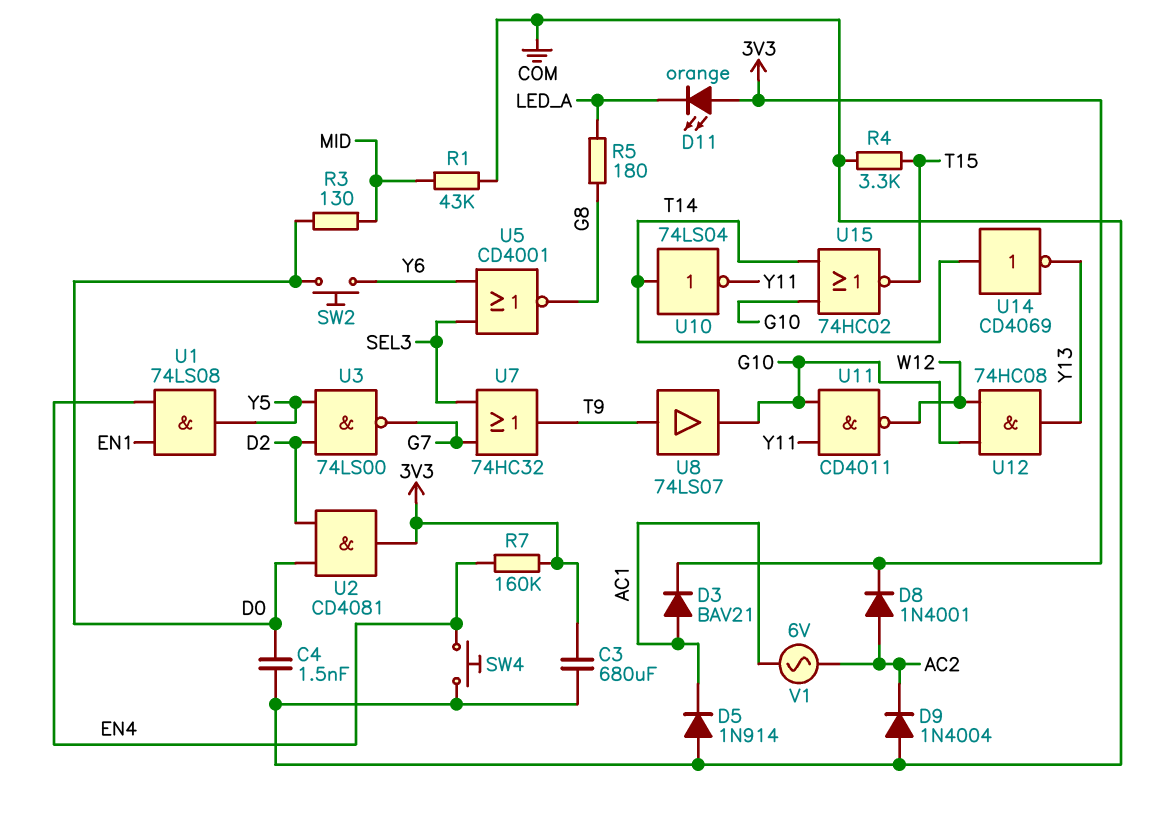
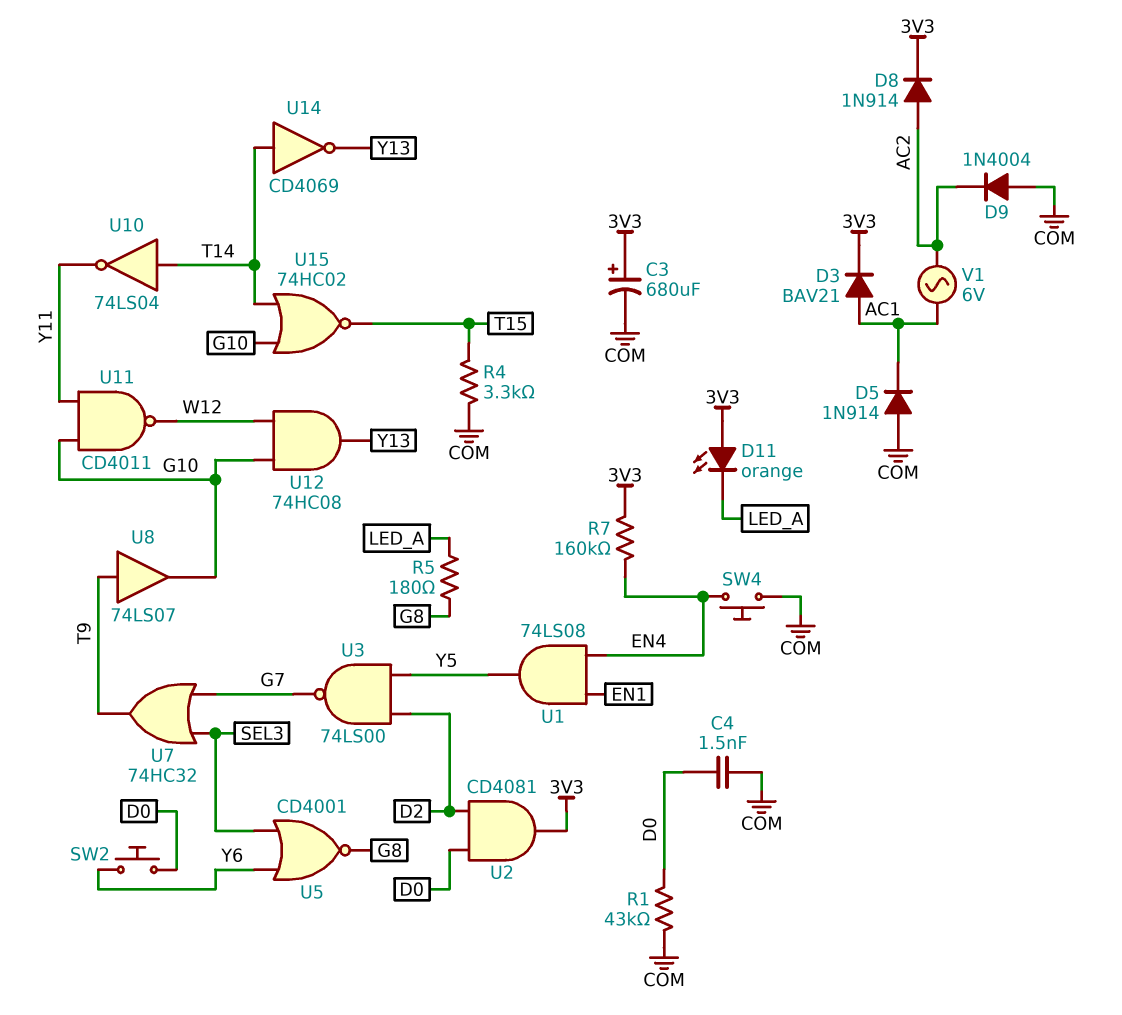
C3: 680uF (3V3, COM) -> 680uF (plus 3V3, minus COM)
D8: diode 1N4001 (A AC2, K 3V3) -> diode 1N914 (A AC2, K 3V3)
R1: 43k (COM, MID) -> 43k (COM, D0)
R3: 130 (D0, MID) -> none

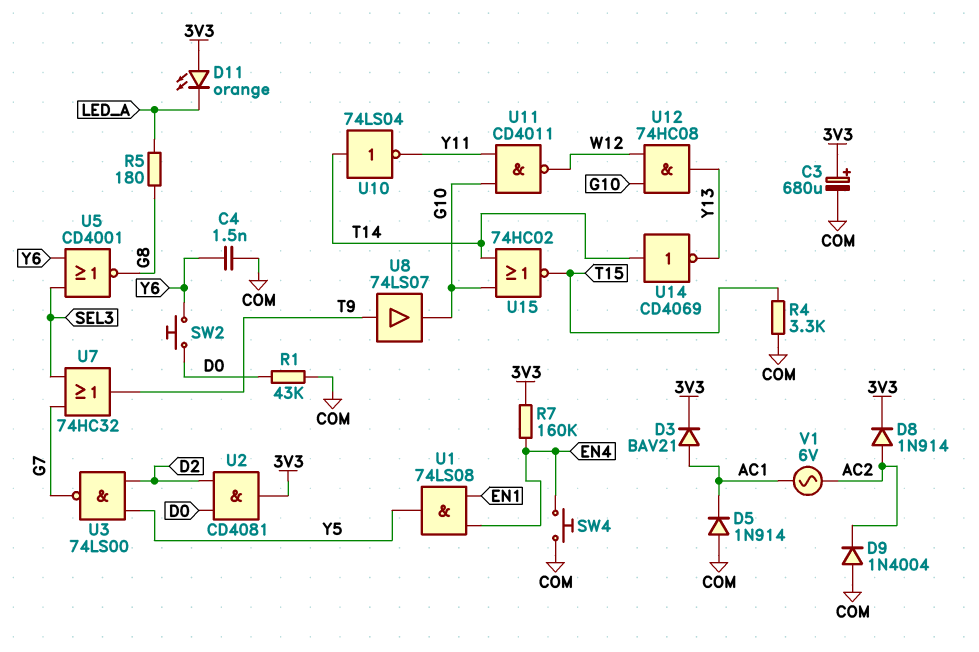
C4: 1.5nF (COM, D0) -> 1.5nF (COM, Y6)

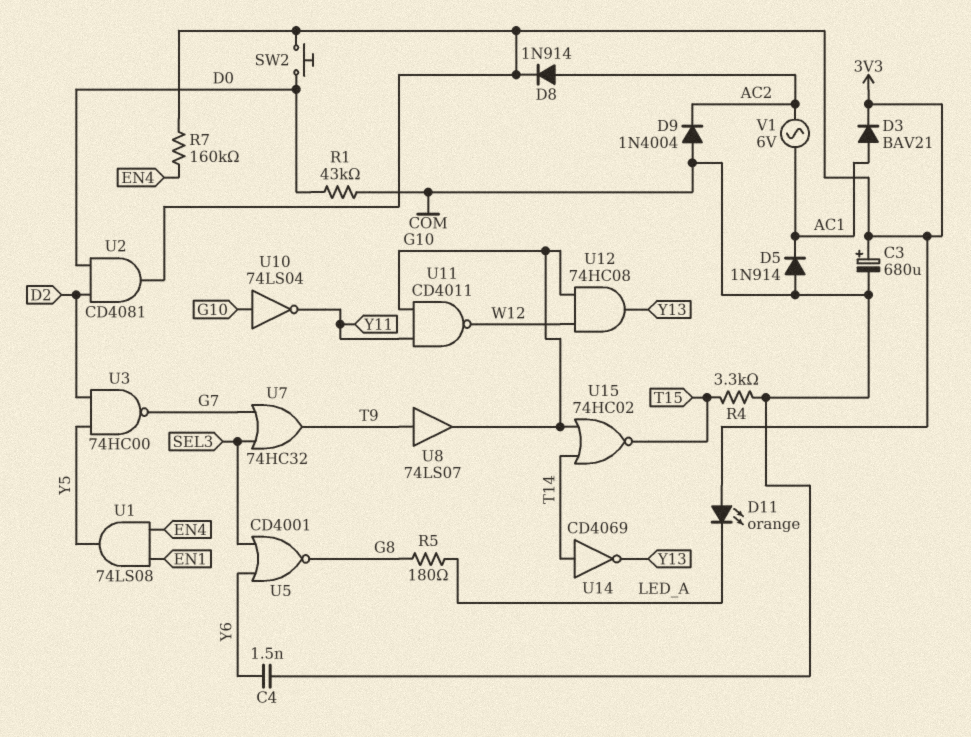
SW2: button (D0, Y6) -> button (3V3, D0)
SW4: button (COM, EN4) -> none
U3: NAND 74LS00 (in D2, in Y5, out G7) -> NAND 74HC00 (in D2, in Y5, out G7)
U10: NOT 74LS04 (in T14, out Y11) -> NOT 74LS04 (in G10, out Y11)

